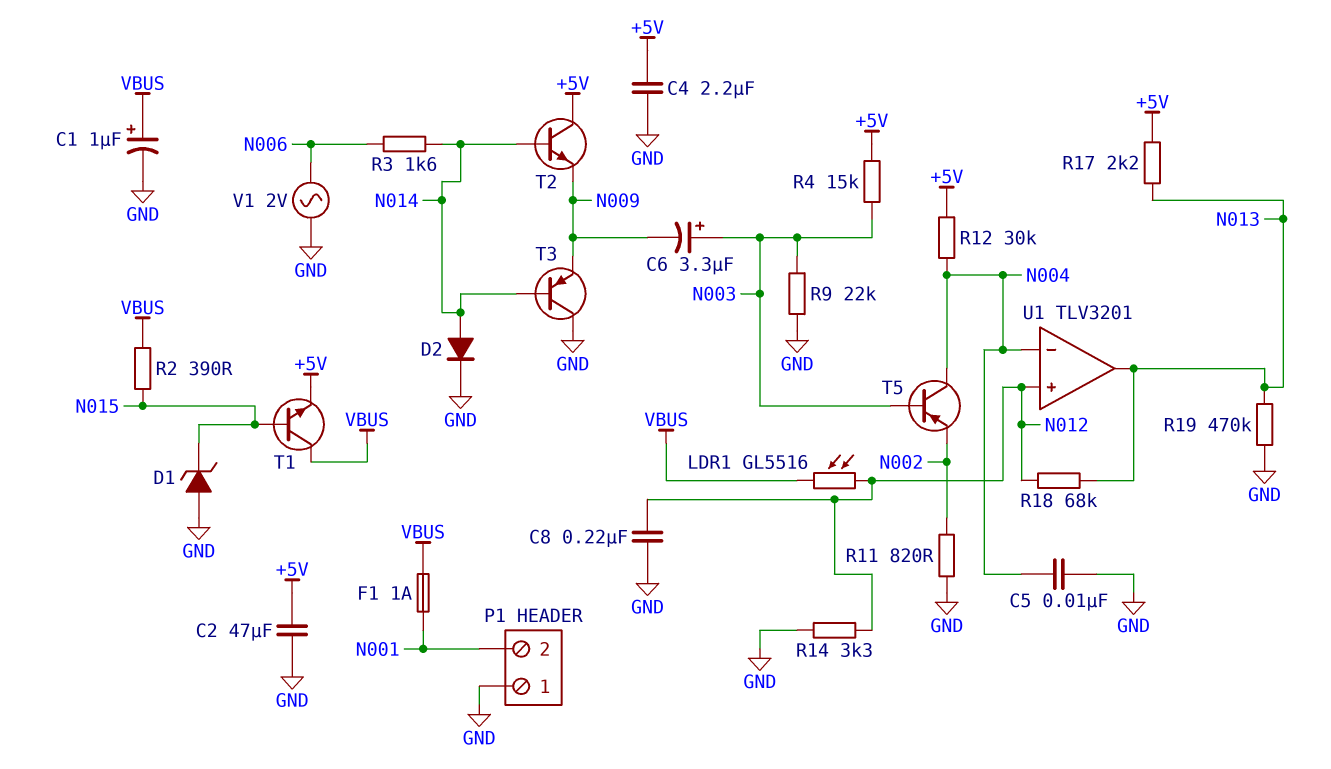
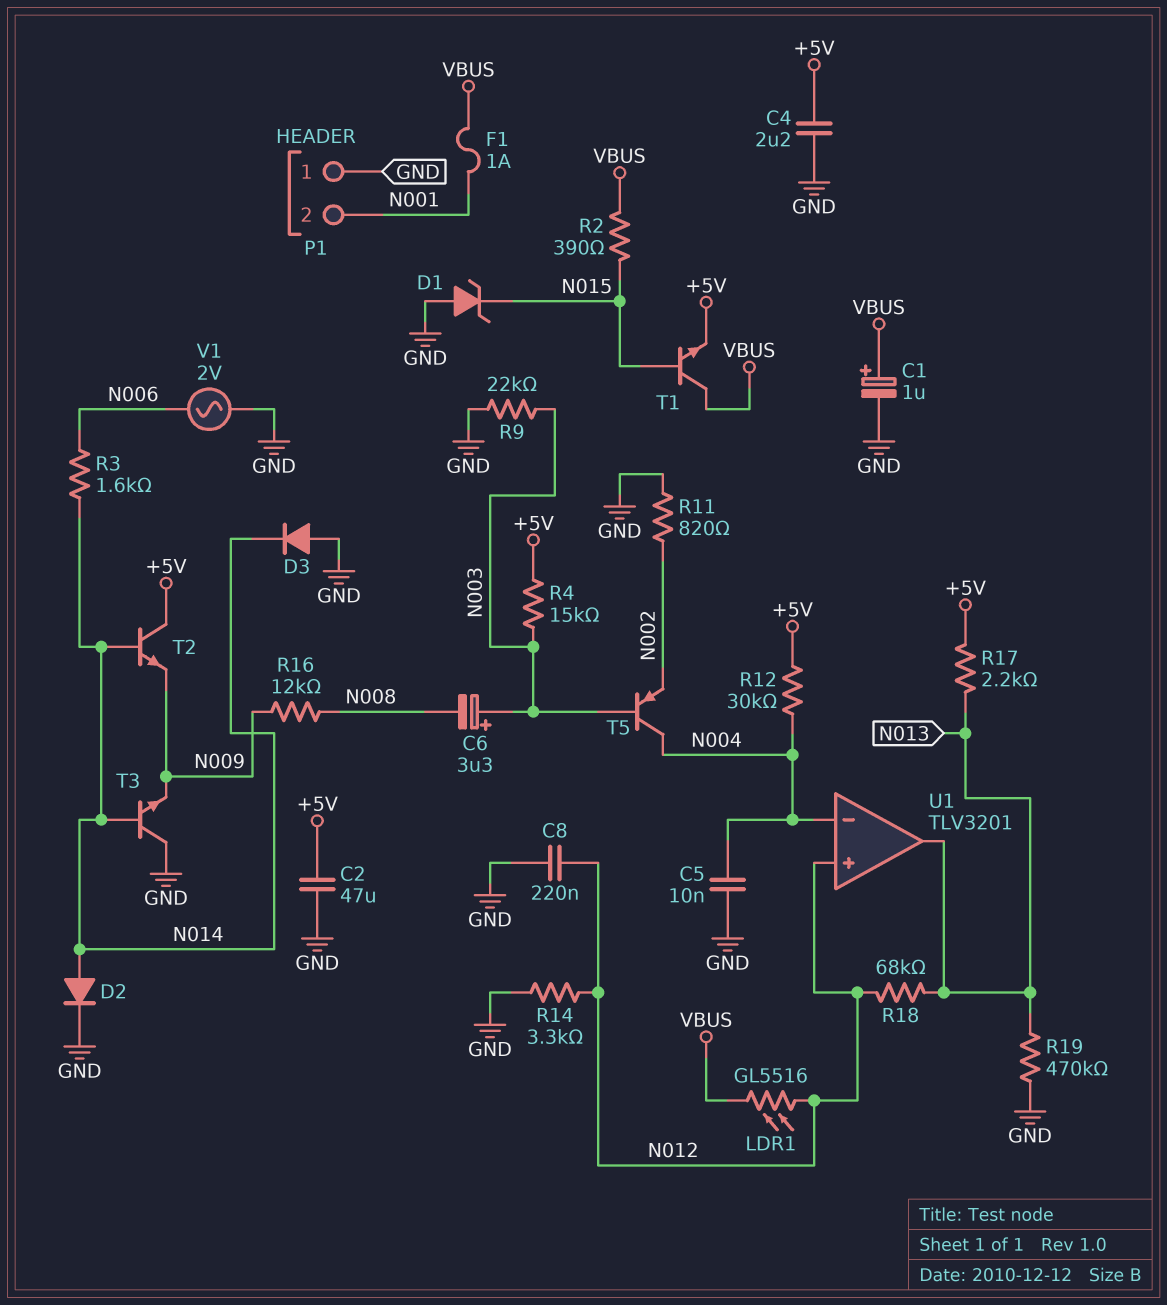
C6: 3.3uF (plus N003, minus N009) -> 3.3uF (plus N003, minus N008)
D3: none -> diode (A GND, K N014)
R16: none -> 12k (N008, N009)
T3: PNP (B N014, C GND, E N009) -> NPN (B N014, C GND, E N009)

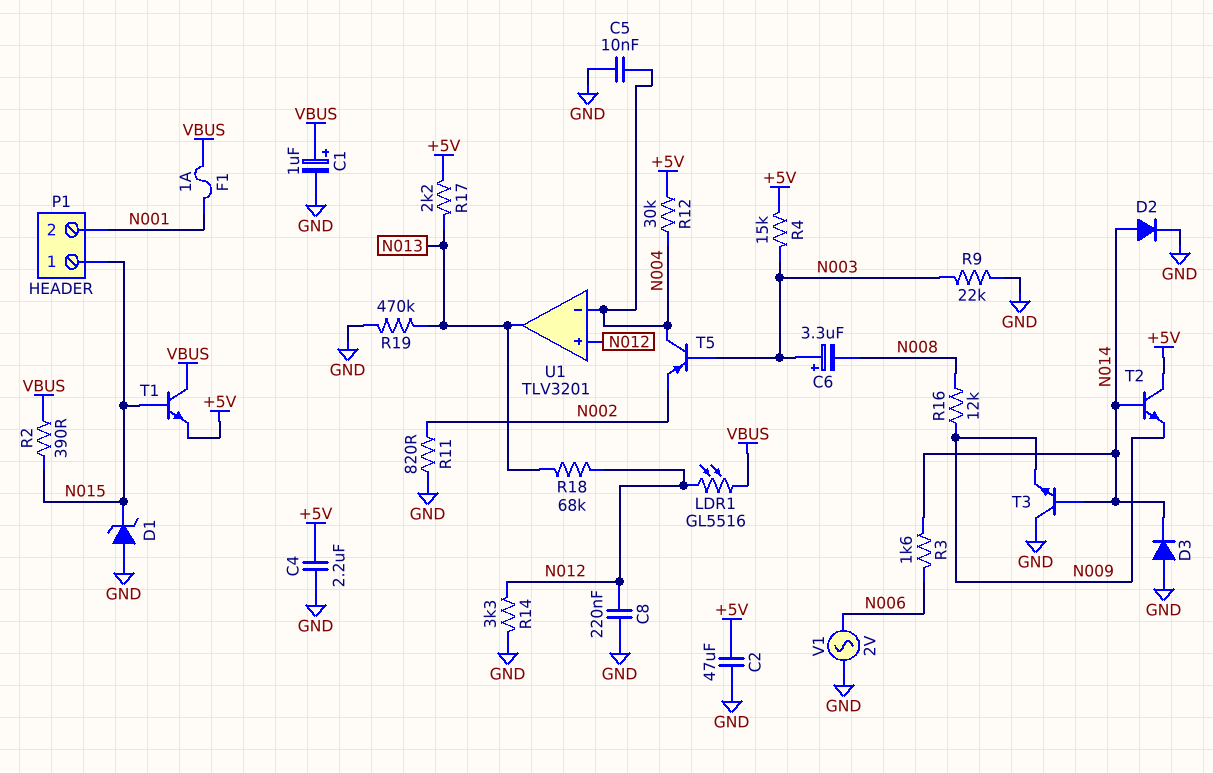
P1 pin 1: GND -> N015

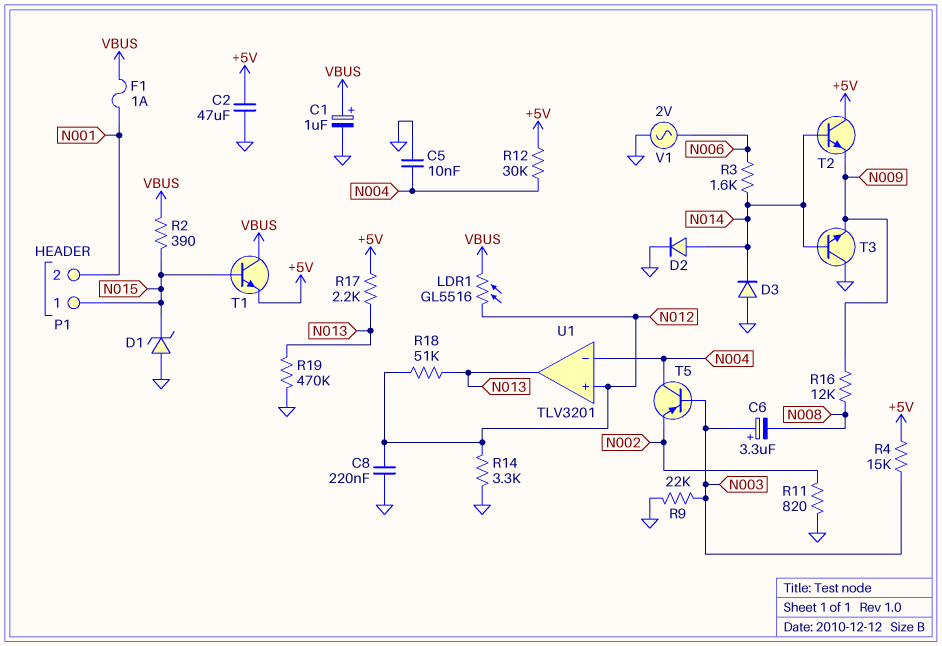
C4: 2.2uF (+5V, GND) -> none
R18: 68k (N012, N013) -> 51k (N012, N013)

